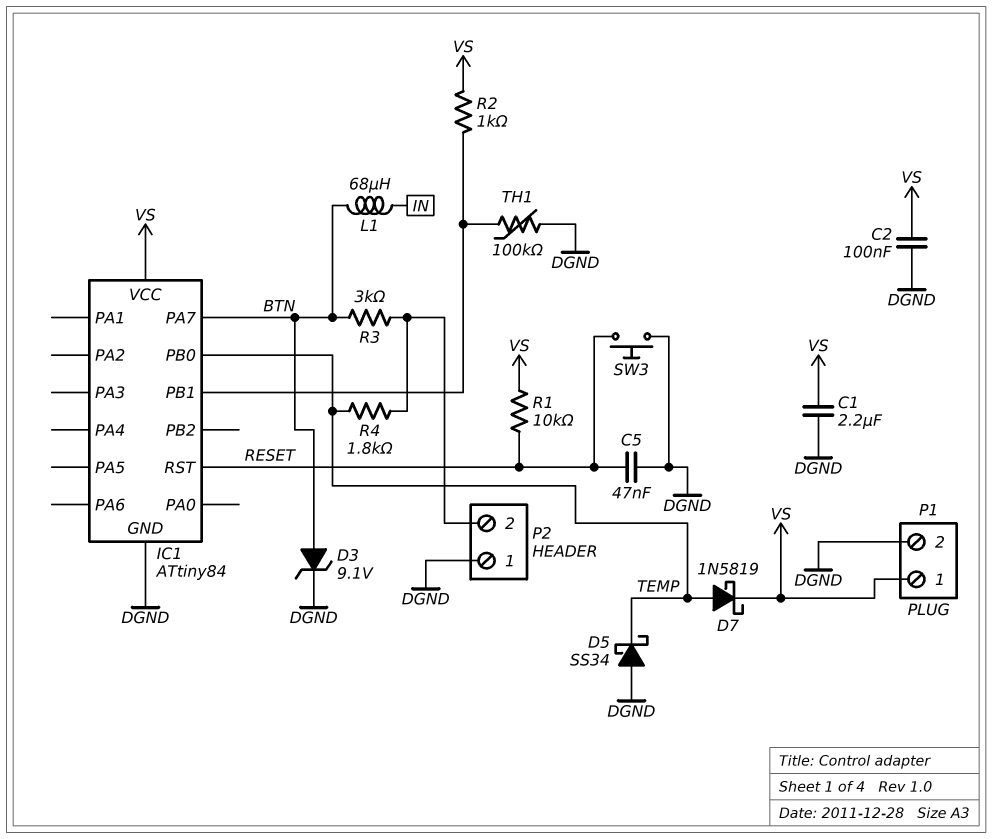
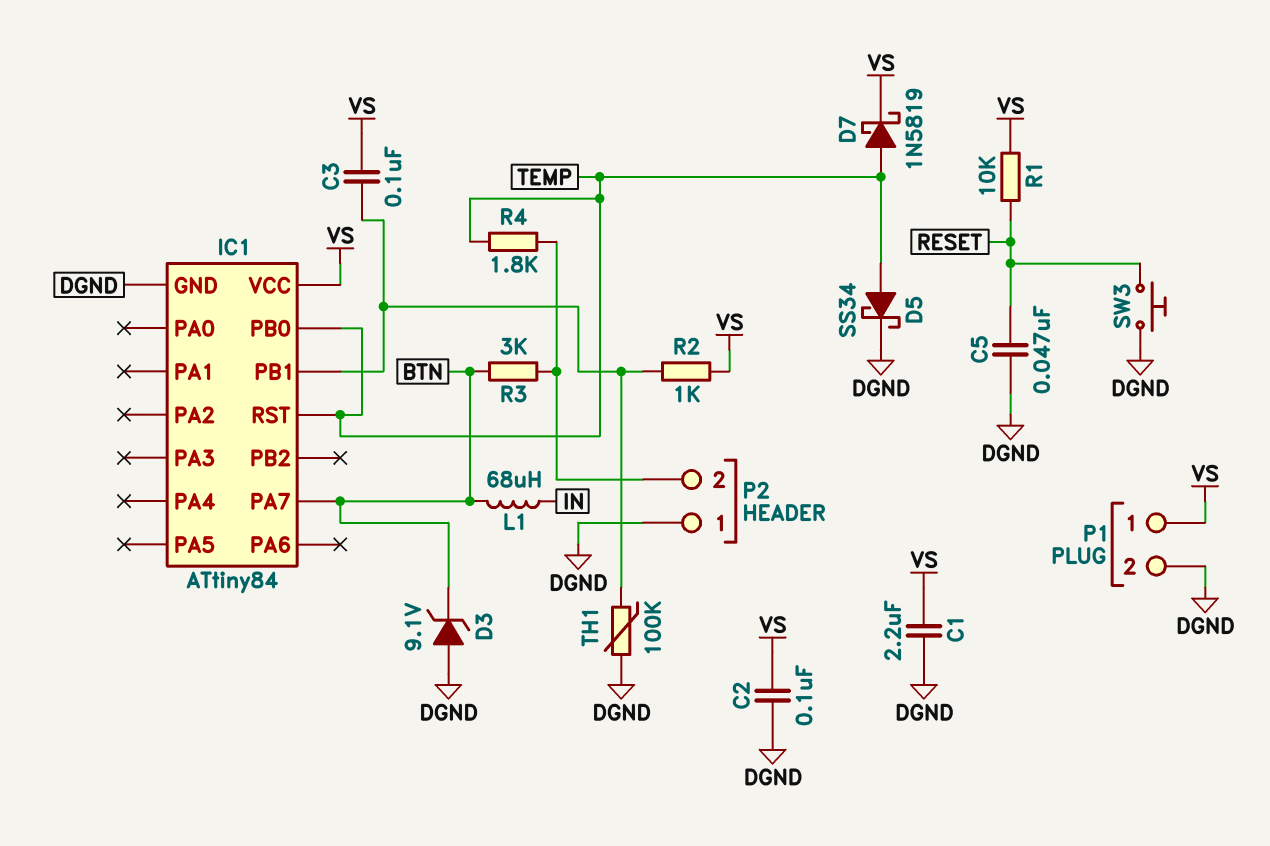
C3: none -> 100nF (IC1/PB1, VS)
D3: zener 9.1V (A BTN, K DGND) -> zener 9.1V (A DGND, K BTN)
D5: schottky SS34 (A DGND, K TEMP) -> schottky SS34 (A TEMP, K DGND)
IC1 pin RST: RESET -> TEMP

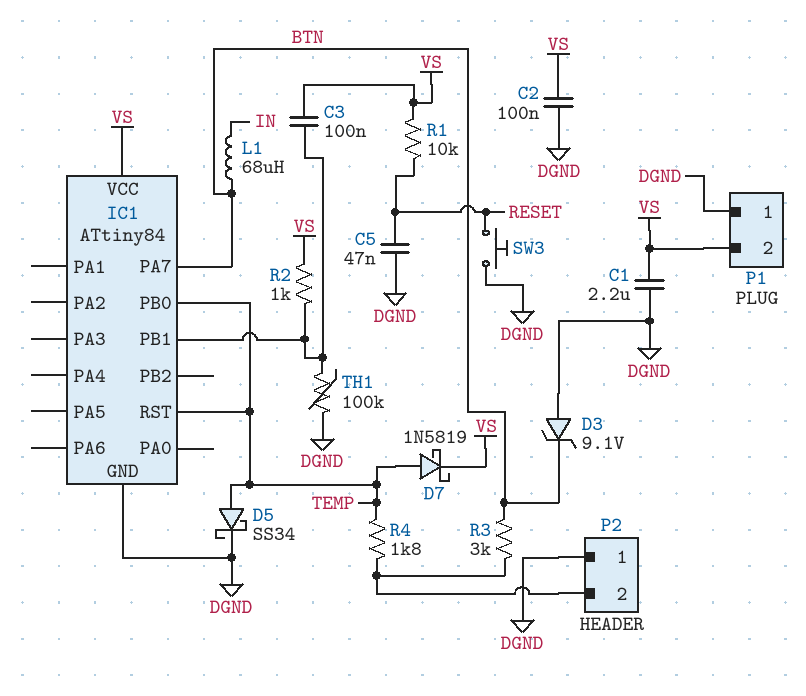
P1 pin 1: VS -> DGND
P1 pin 2: DGND -> VS

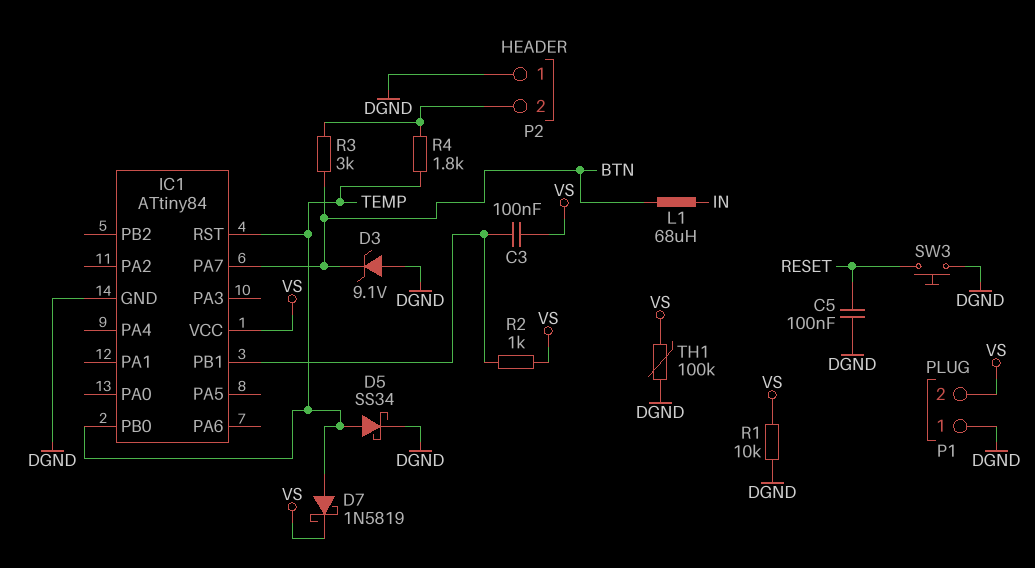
C1: 2.2uF (DGND, VS) -> none
C2: 100nF (DGND, VS) -> none
C5: 47nF (DGND, RESET) -> 100nF (DGND, RESET)
R1: 10k (RESET, VS) -> 10k (DGND, VS)
TH1: 100k (DGND, IC1/PB1) -> 100k (DGND, VS)

